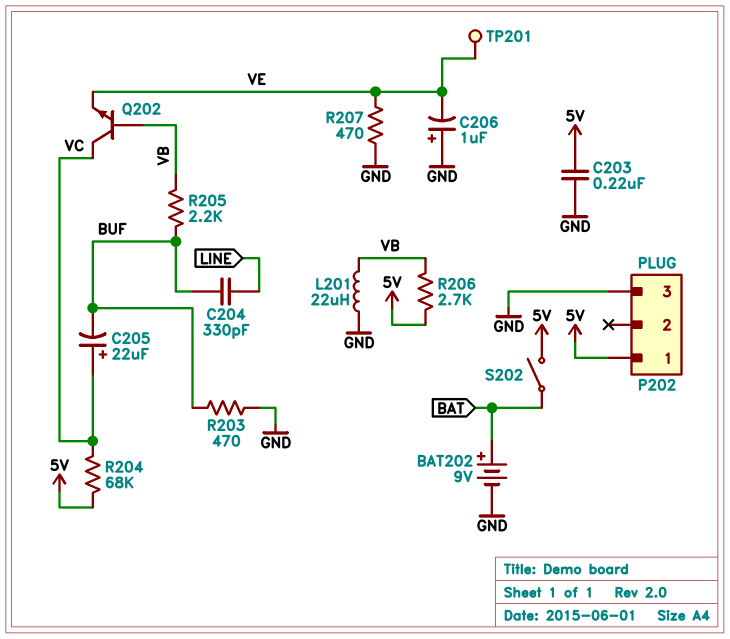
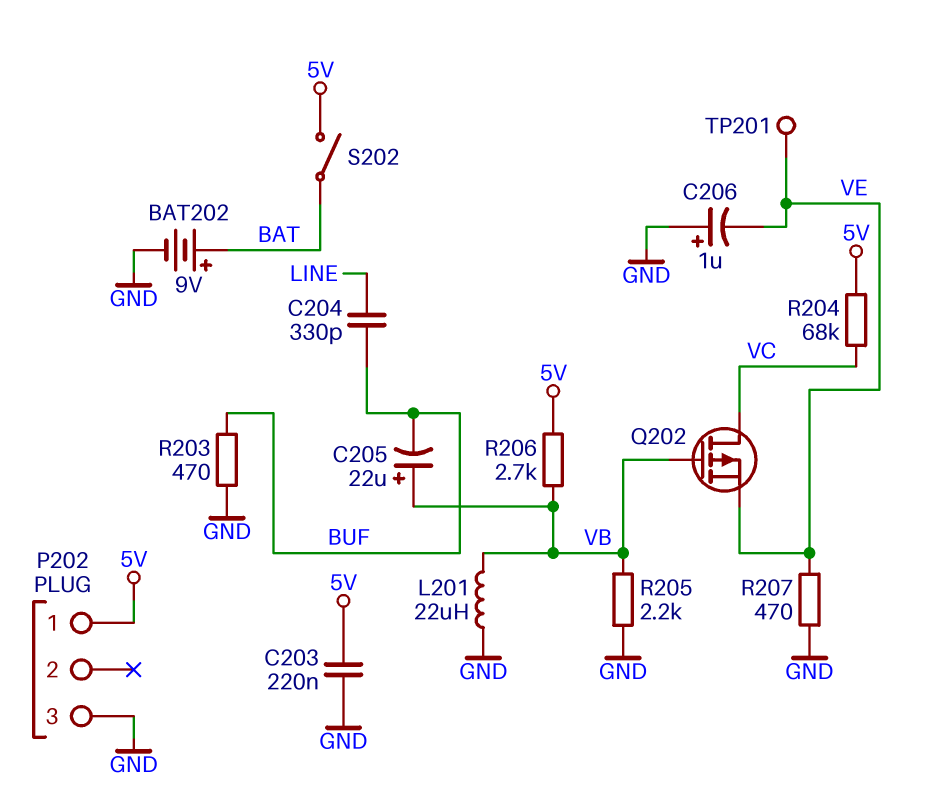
C205: 22uF (plus VC, minus BUF) -> 22uF (plus VB, minus BUF)
Q202: NPN (B VB, C VC, E VE) -> PMOS (G VB, D VC, S VE)
R205: 2.2k (BUF, VB) -> 2.2k (GND, VB)

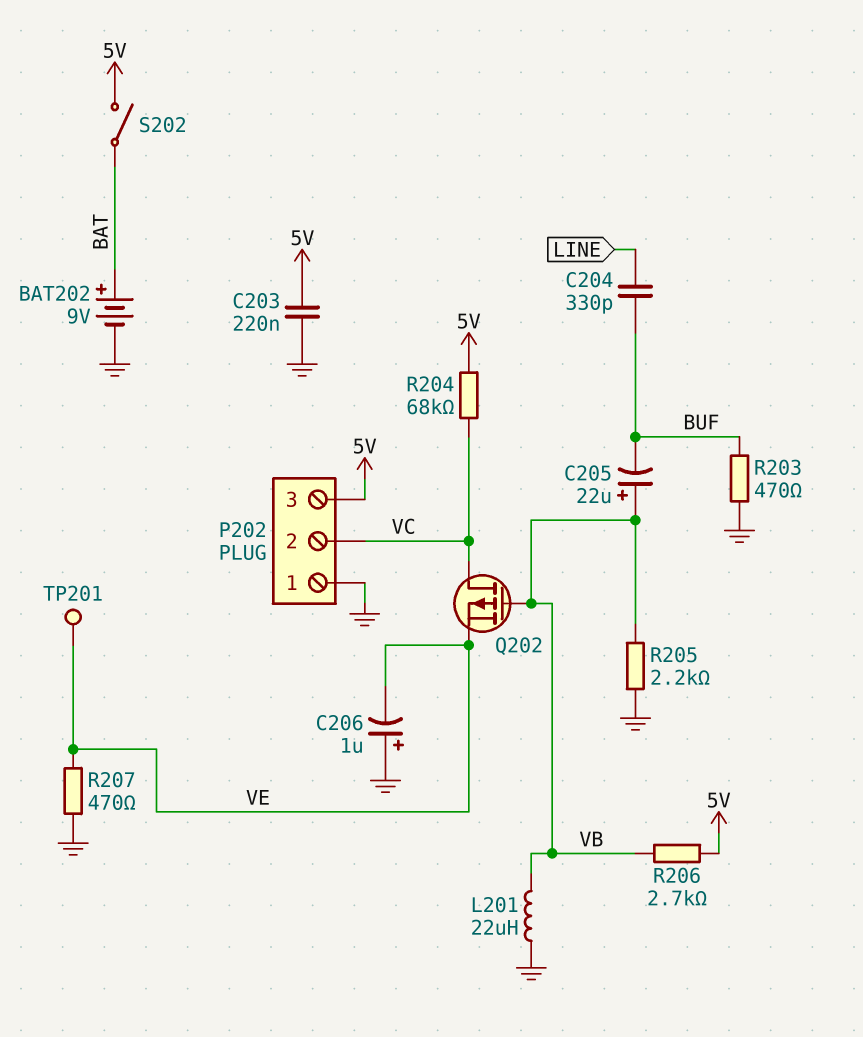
P202 pin 1: 5V -> GND
P202 pin 2: none -> VC
P202 pin 3: GND -> 5V

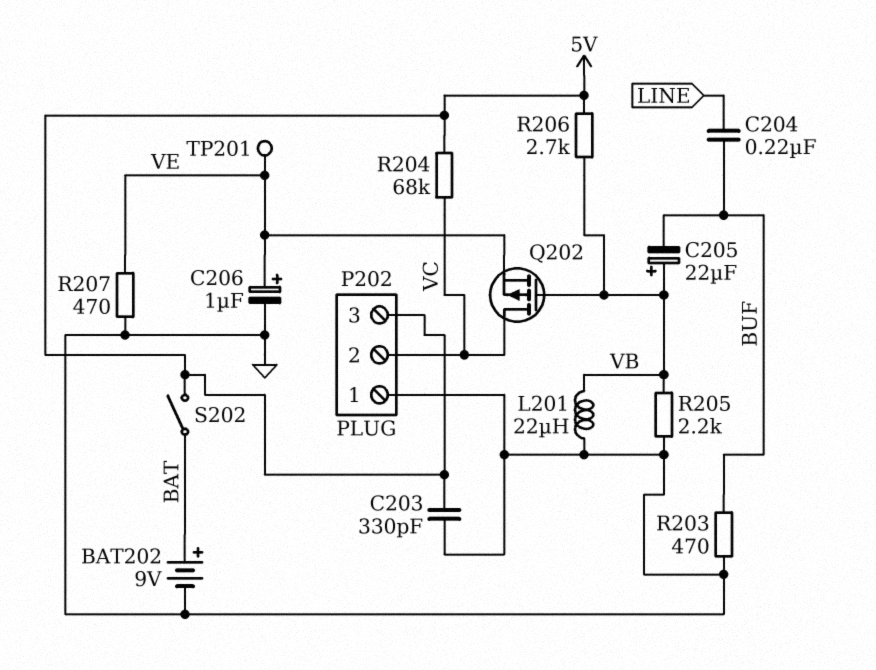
C203: 220nF (5V, GND) -> 330pF (5V, GND)
C204: 330pF (BUF, LINE) -> 220nF (BUF, LINE)
C206: 1uF (plus GND, minus VE) -> 1uF (plus VE, minus GND)

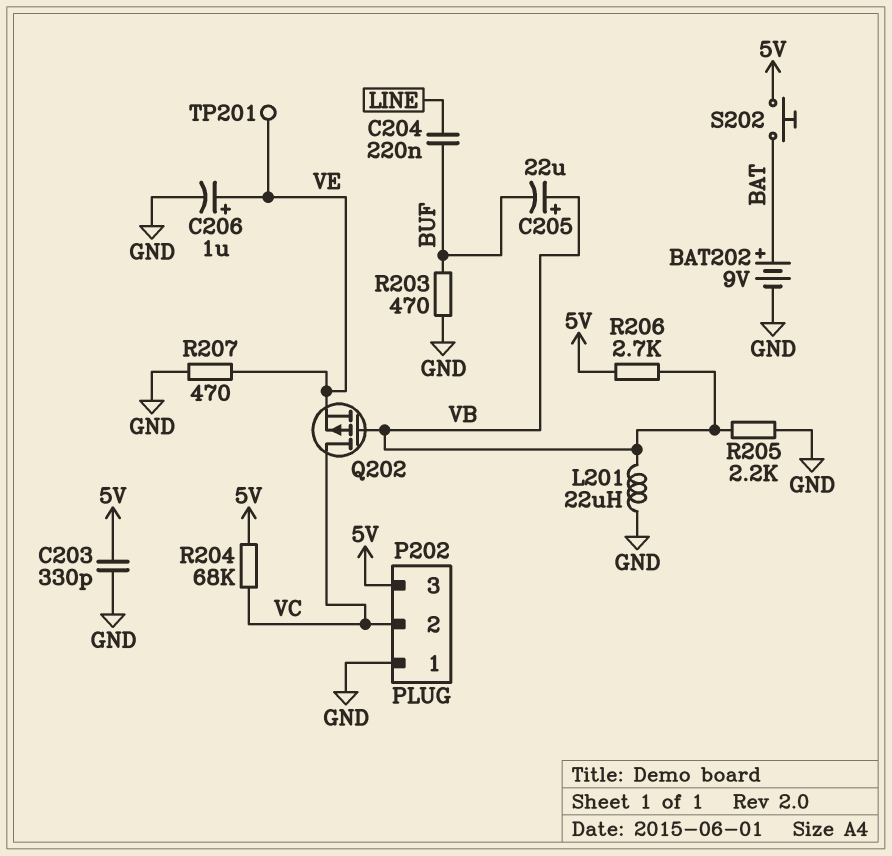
S202: switch (5V, BAT) -> button (5V, BAT)

